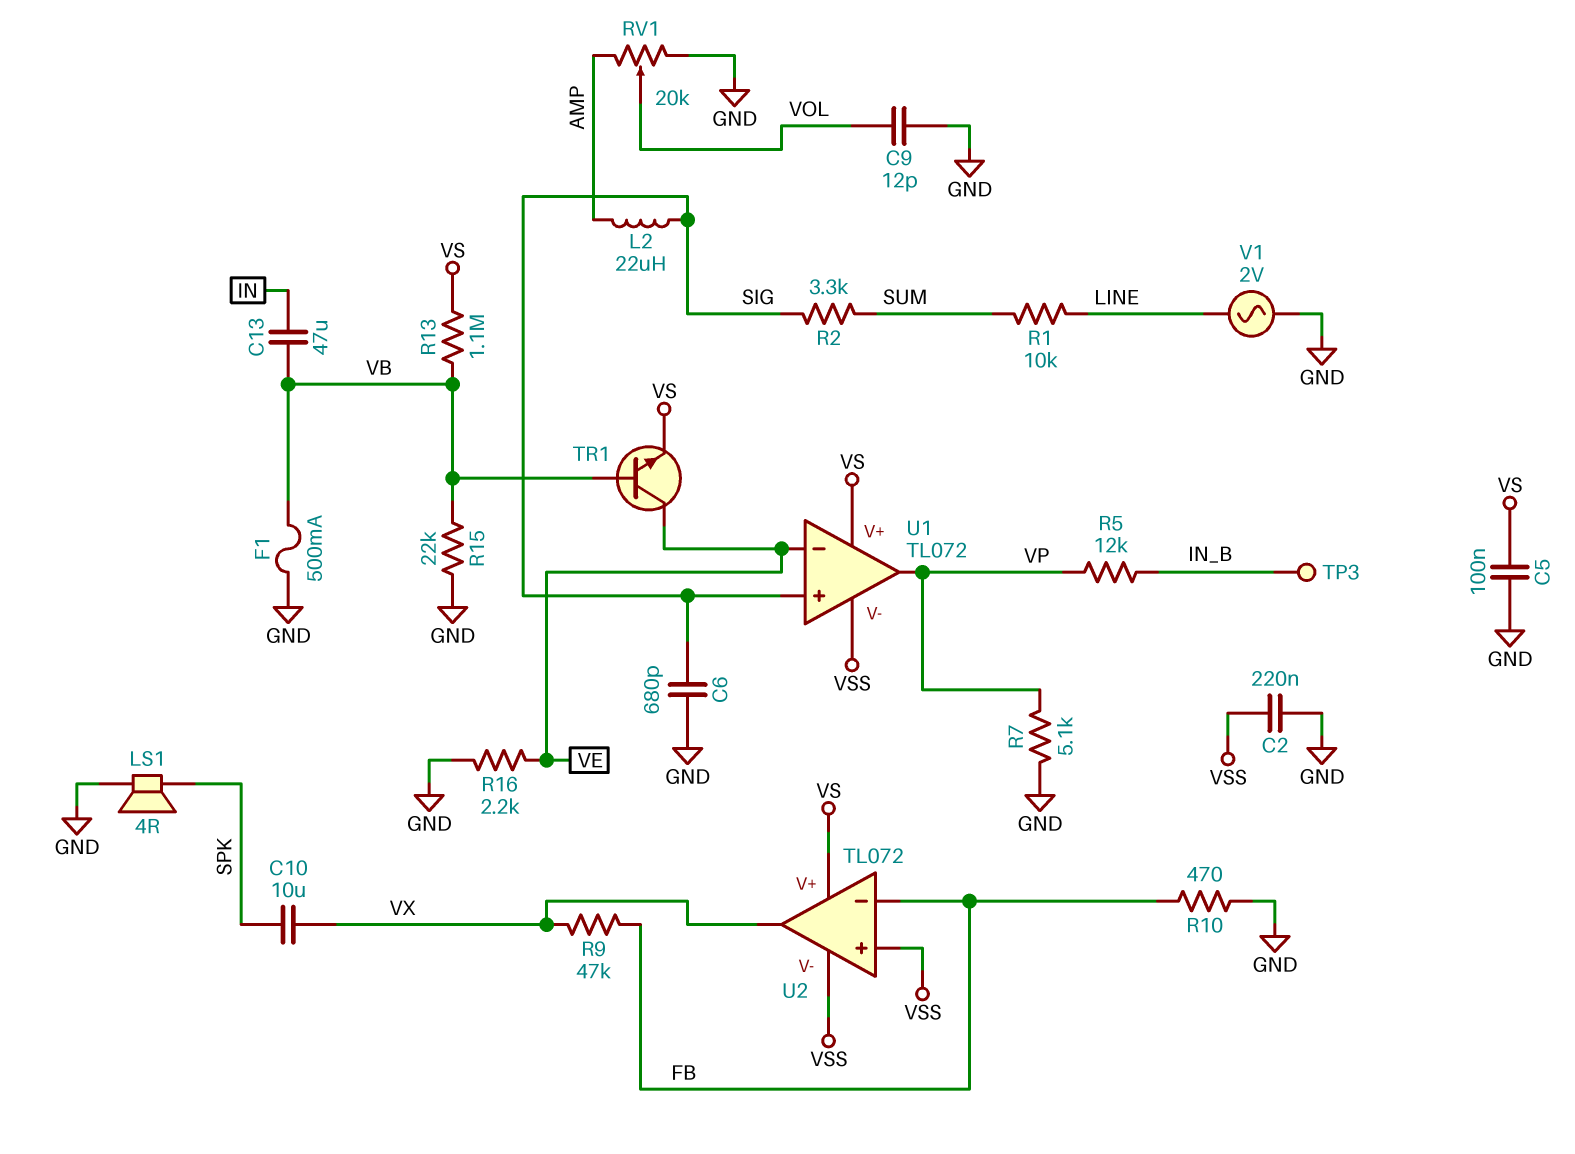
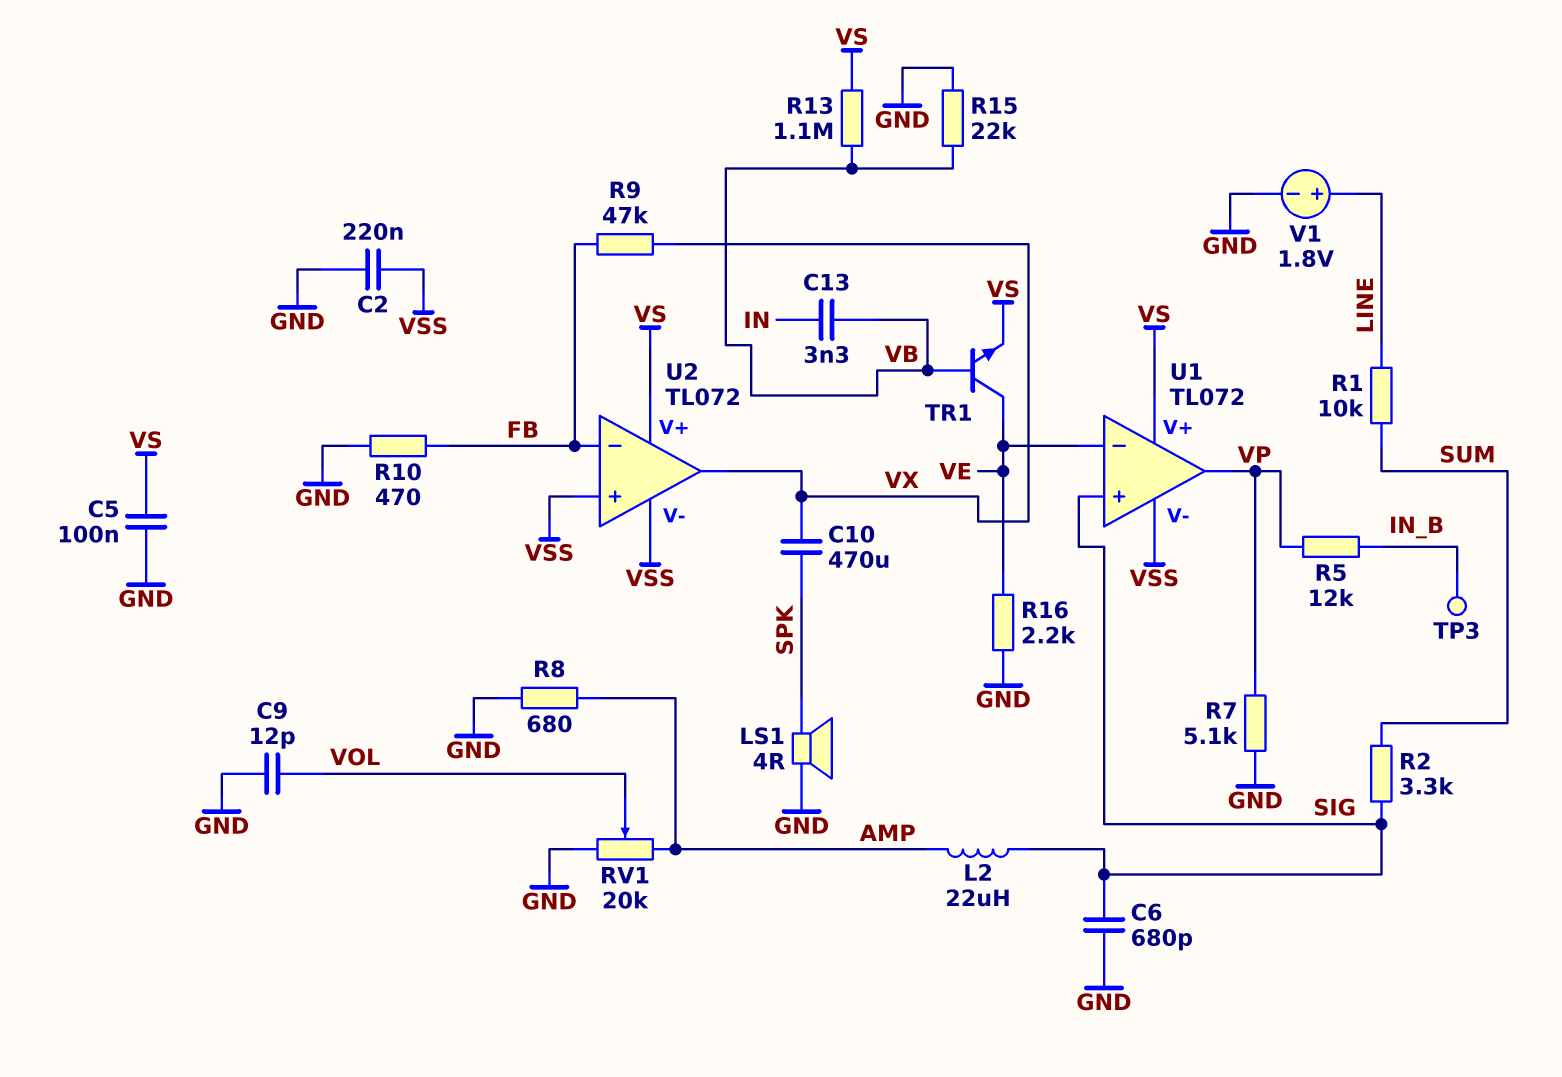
C10: 10uF (SPK, VX) -> 470uF (SPK, VX)
C13: 47uF (IN, VB) -> 3.3nF (IN, VB)
F1: 500mA (GND, VB) -> none
R8: none -> 680 (AMP, GND)
V1: AC 2V (GND, LINE) -> 1.8V (plus LINE, minus GND)

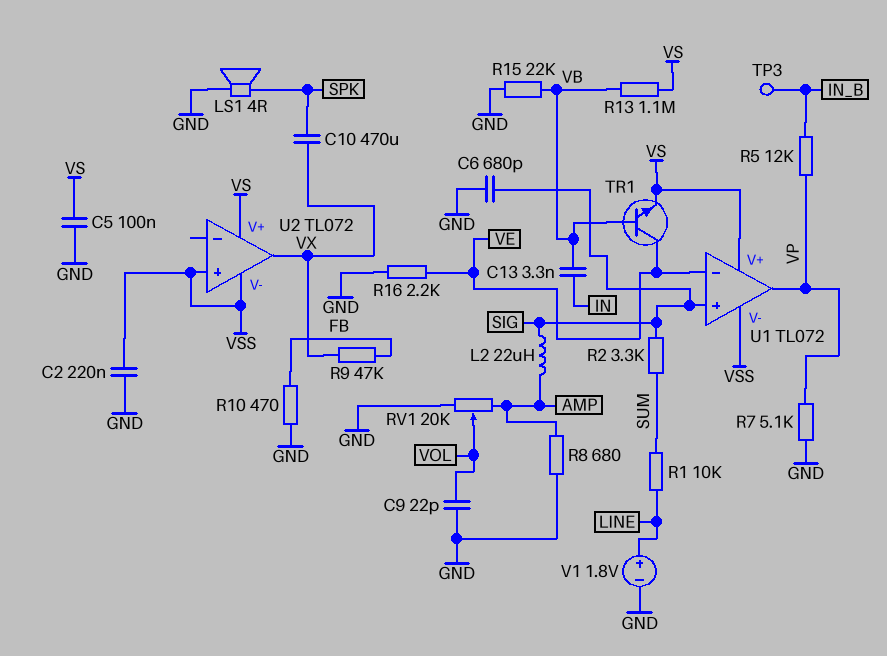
C9: 12pF (GND, VOL) -> 22pF (GND, VOL)
U2 pin in-: FB -> none

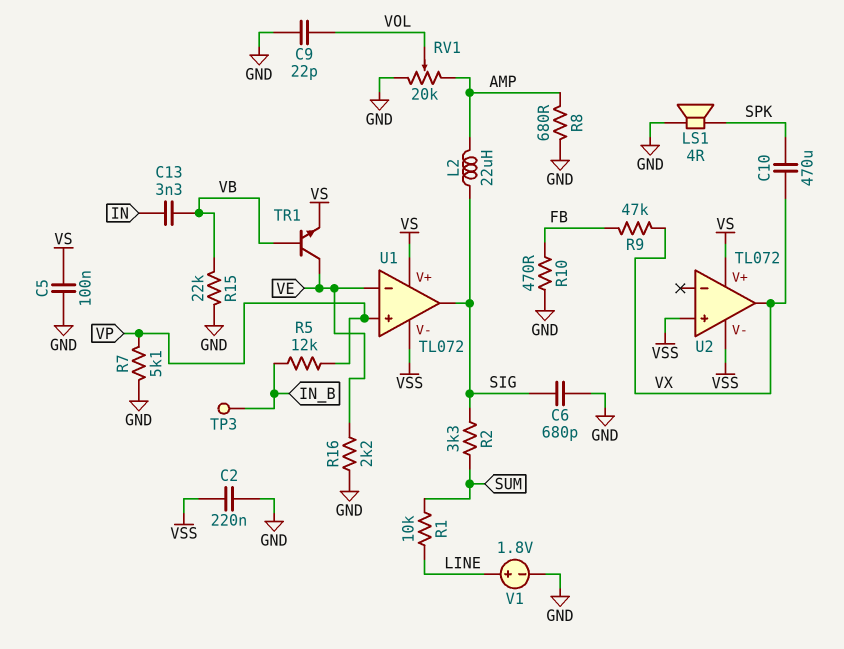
R13: 1.1M (VB, VS) -> none
U1 pin in+: SIG -> VP
U1 pin out: VP -> SIG

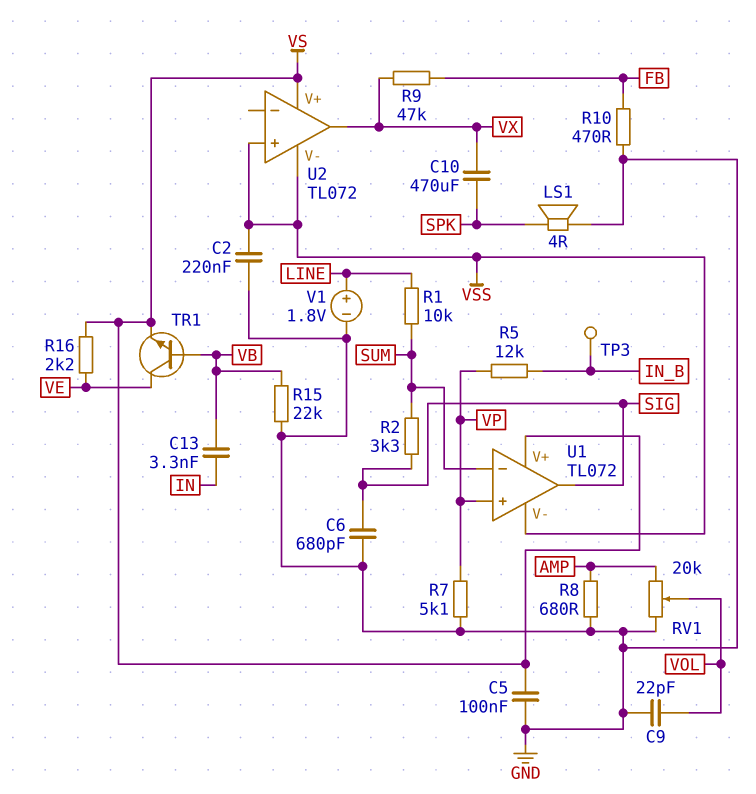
L2: 22uH (AMP, SIG) -> none
R16: 2.2k (GND, VE) -> 2.2k (VE, VS)
U1 pin in-: VE -> SUM

